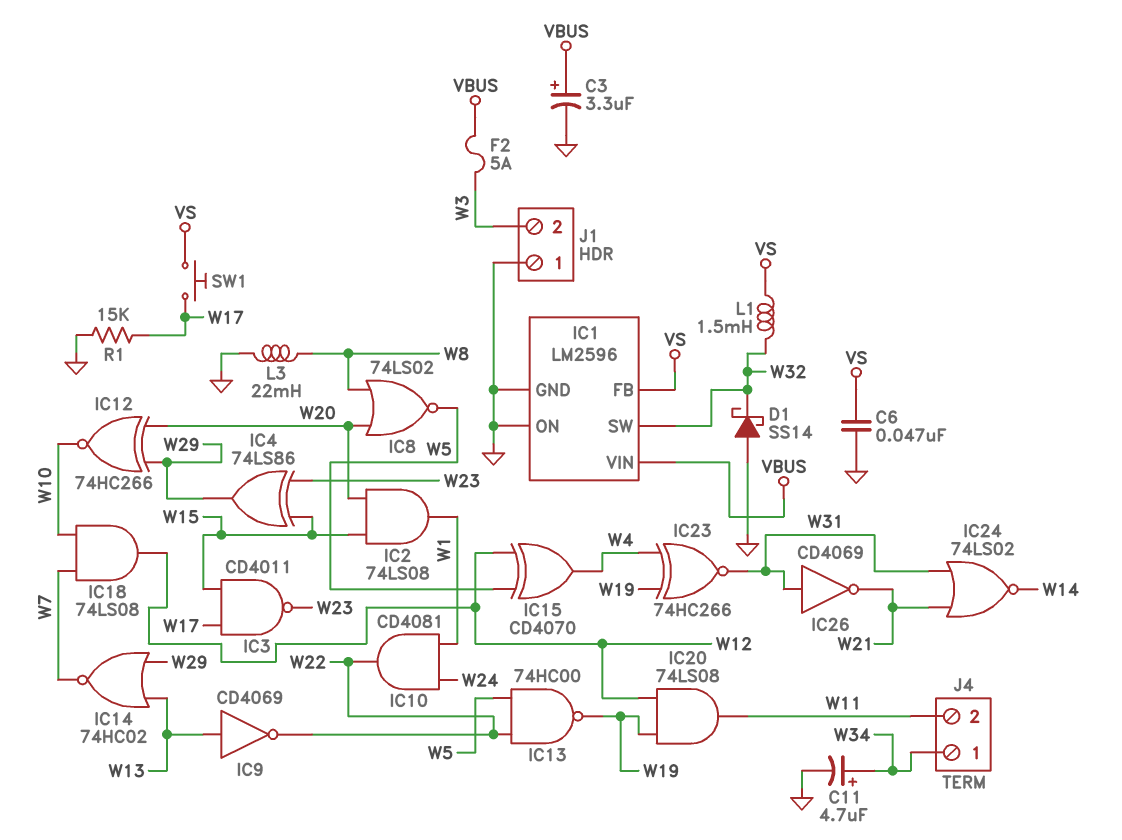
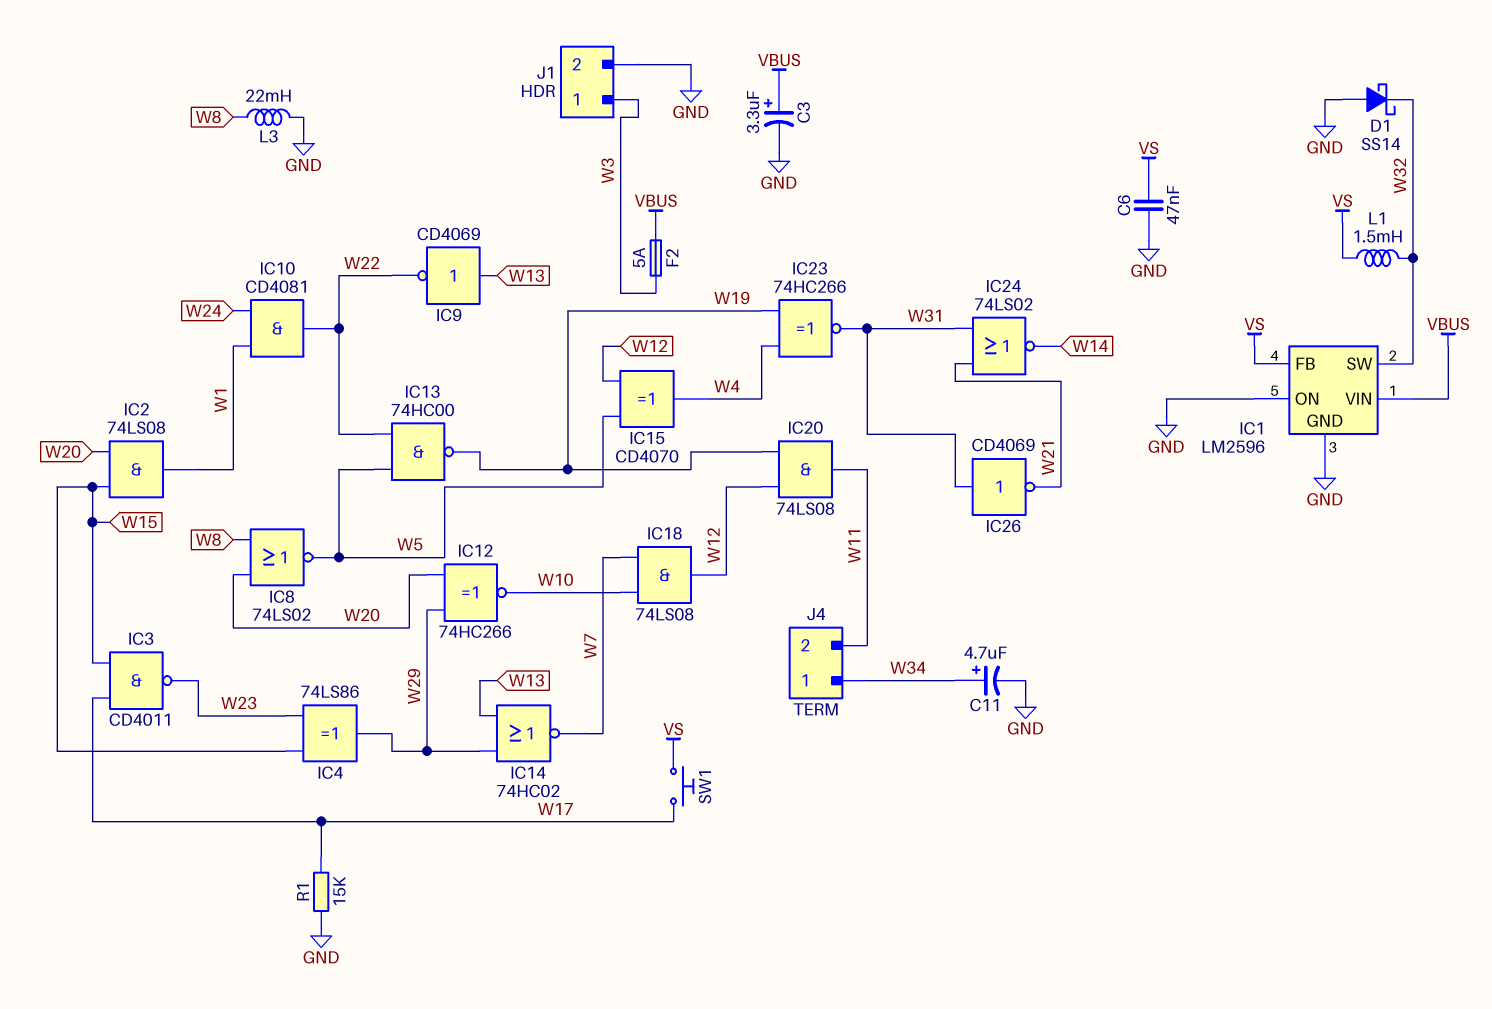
J1 pin 1: GND -> W3
J1 pin 2: W3 -> GND

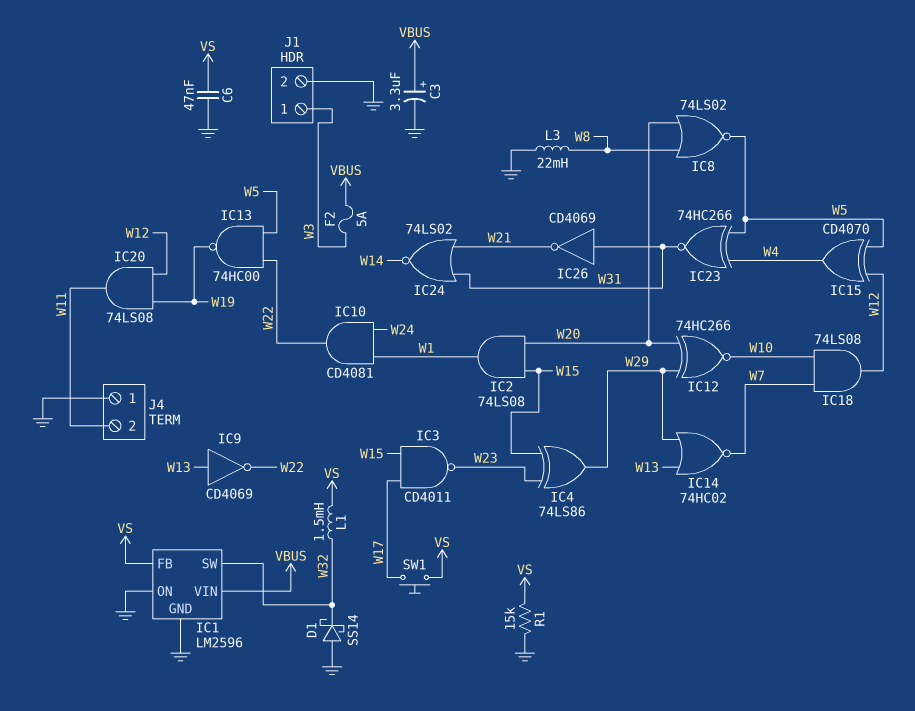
C11: 4.7uF (plus W34, minus GND) -> none
IC23: XNOR 74HC266 (in W4, in W19, out W31) -> XNOR 74HC266 (in W4, in W5, out W31)
J4 pin 1: W34 -> GND
R1: 15k (GND, W17) -> 15k (GND, VS)

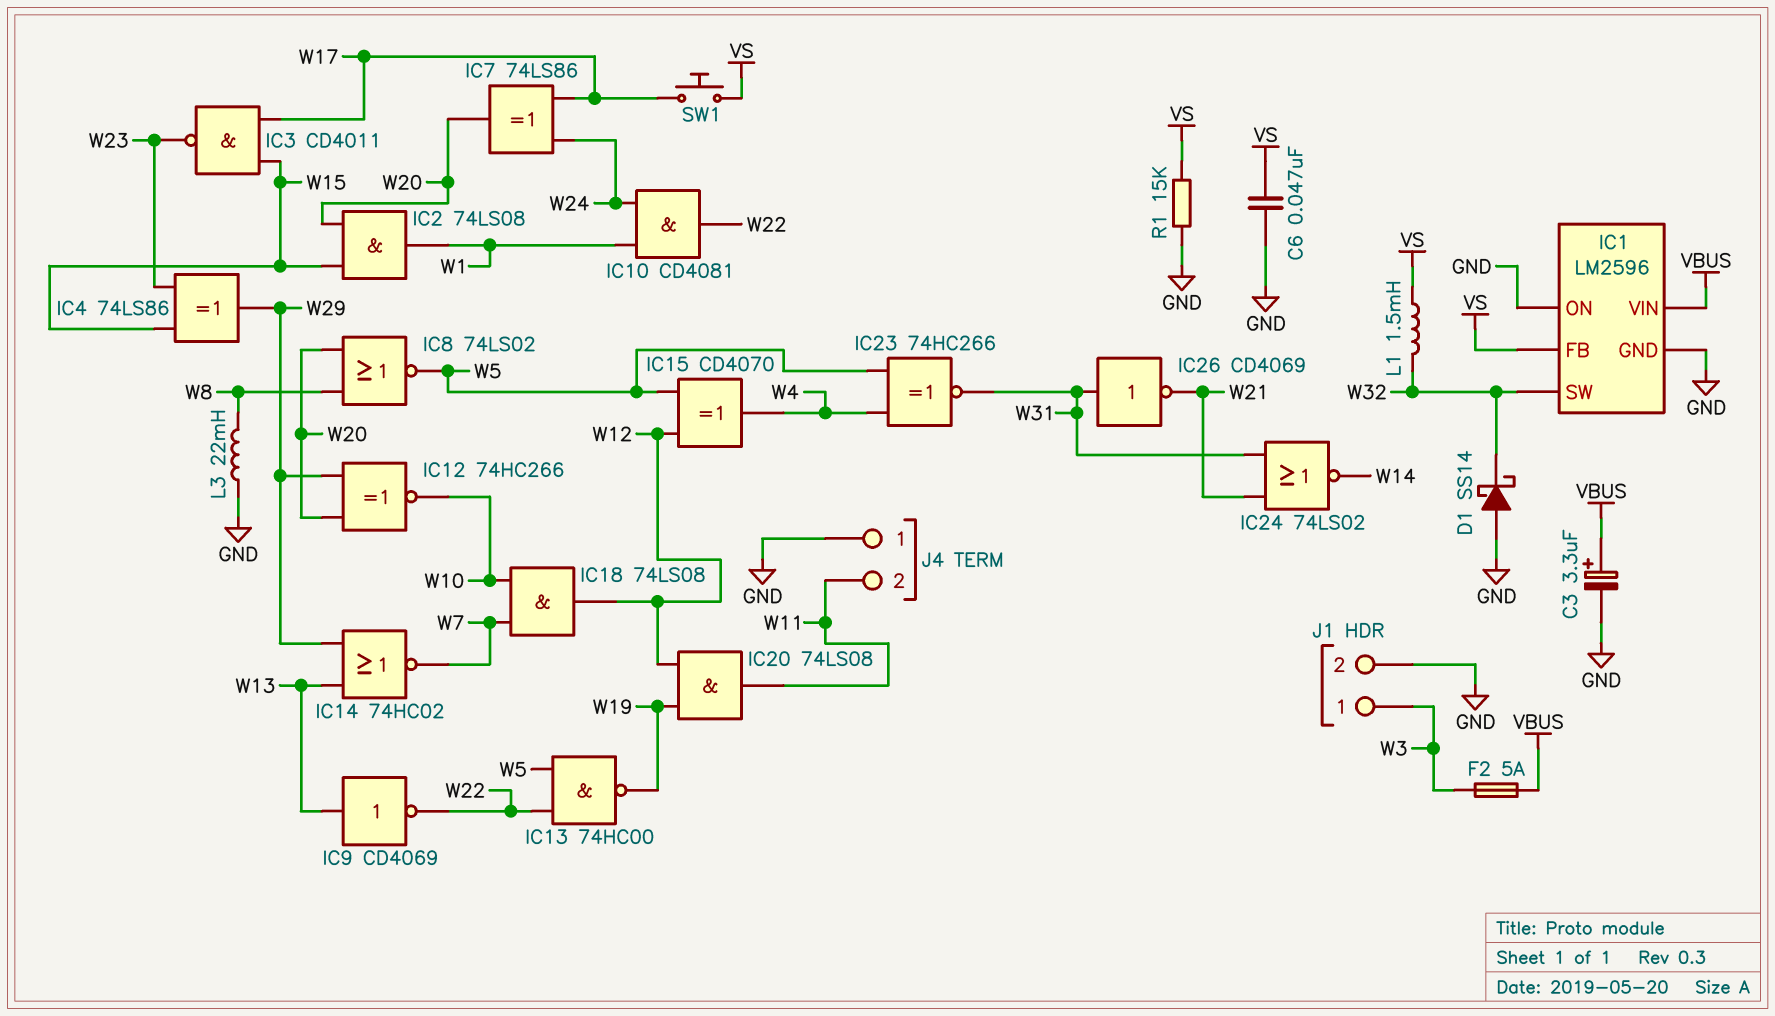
IC7: none -> XOR 74LS86 (in W17, in W24, out W20)

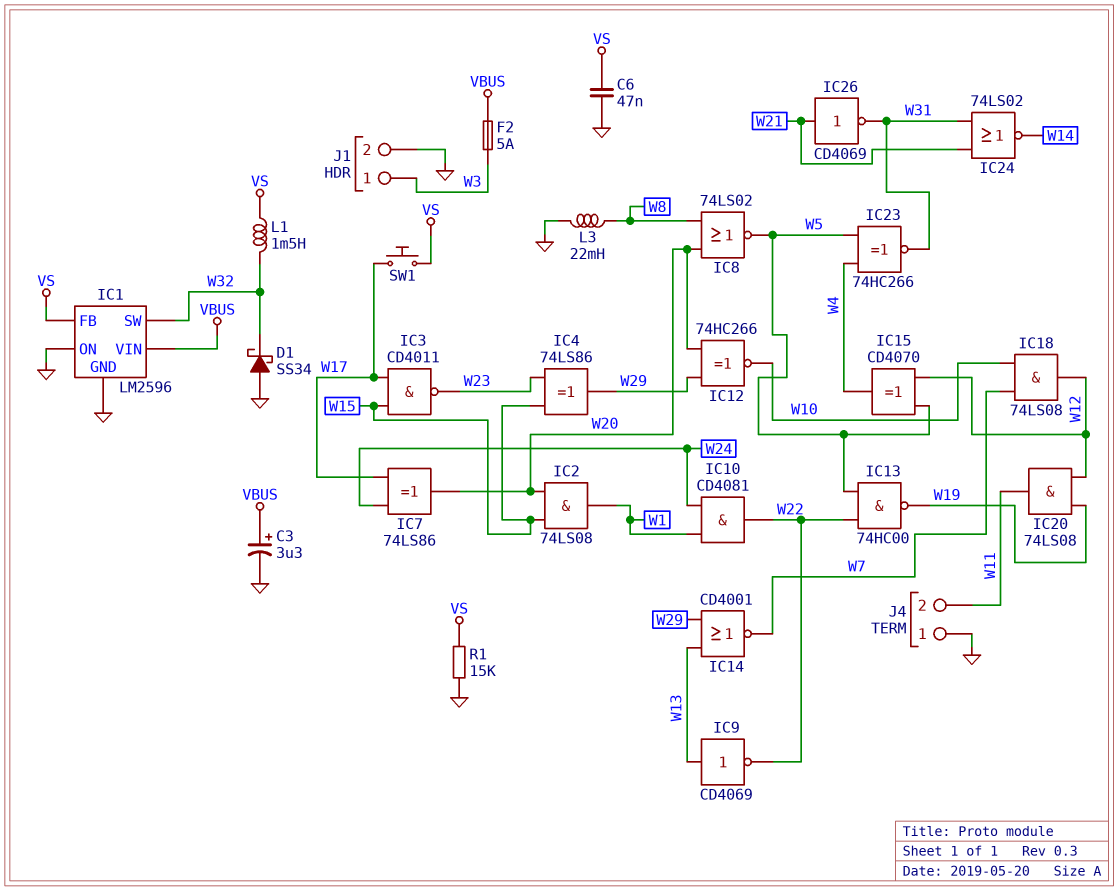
D1: schottky SS14 (A GND, K W32) -> schottky SS34 (A GND, K W32)
IC14: NOR 74HC02 (in W13, in W29, out W7) -> NOR CD4001 (in W13, in W29, out W7)
IC26: NOT CD4069 (in W31, out W21) -> NOT CD4069 (in W21, out W31)

